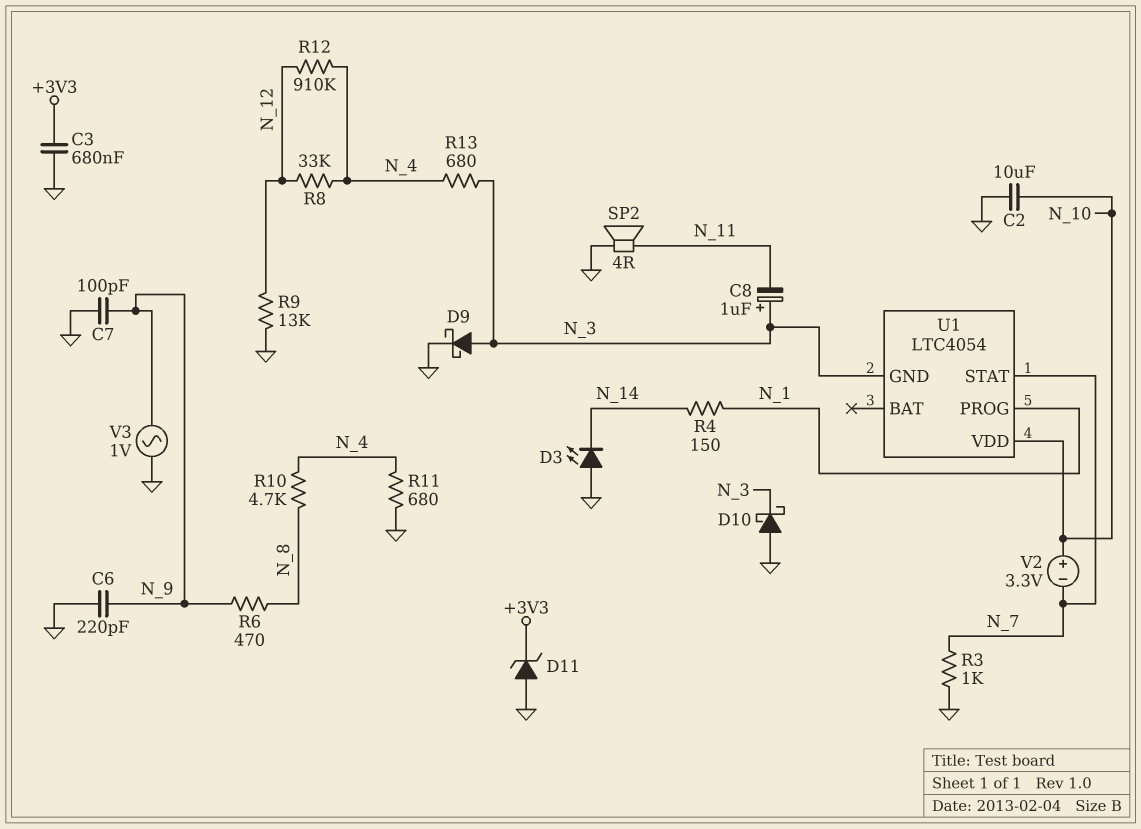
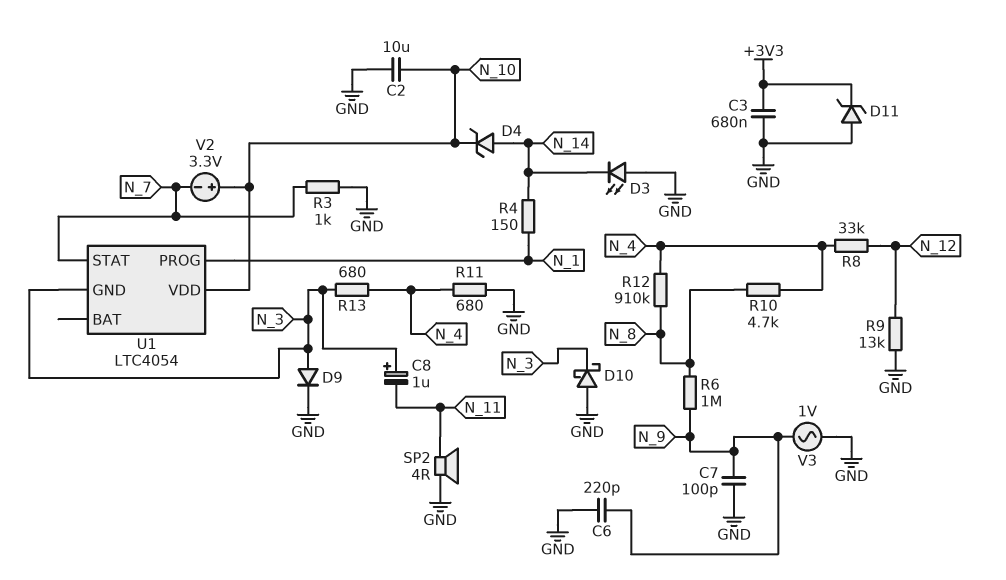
D4: none -> zener (A N_14, K N_10)
D9: schottky (A N_3, K GND) -> diode (A N_3, K GND)
R6: 470 (N_8, N_9) -> 1M (N_8, N_9)
R12: 910k (N_4, N_12) -> 910k (N_4, N_8)

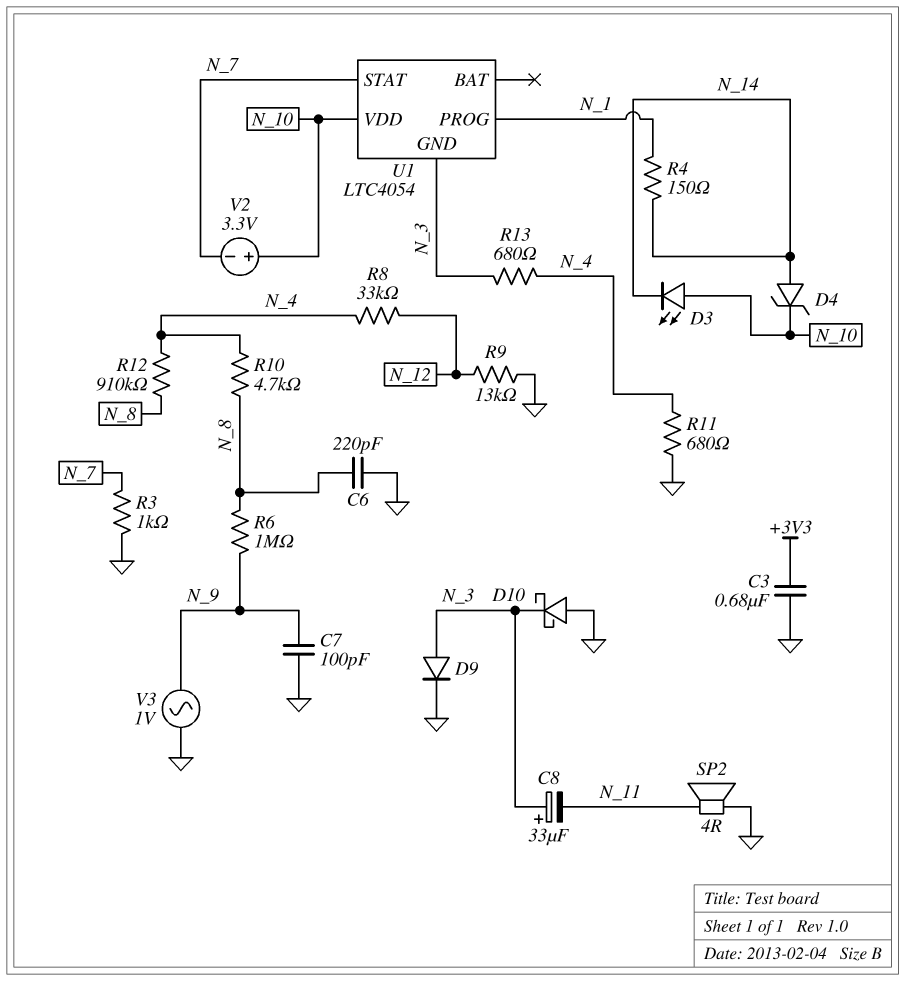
C2: 10uF (GND, N_10) -> none
C6: 220pF (GND, N_9) -> 220pF (GND, N_8)
C8: 1uF (plus N_3, minus N_11) -> 33uF (plus N_3, minus N_11)
D3: LED (A GND, K N_14) -> LED (A N_10, K N_14)
D11: zener (A GND, K +3V3) -> none

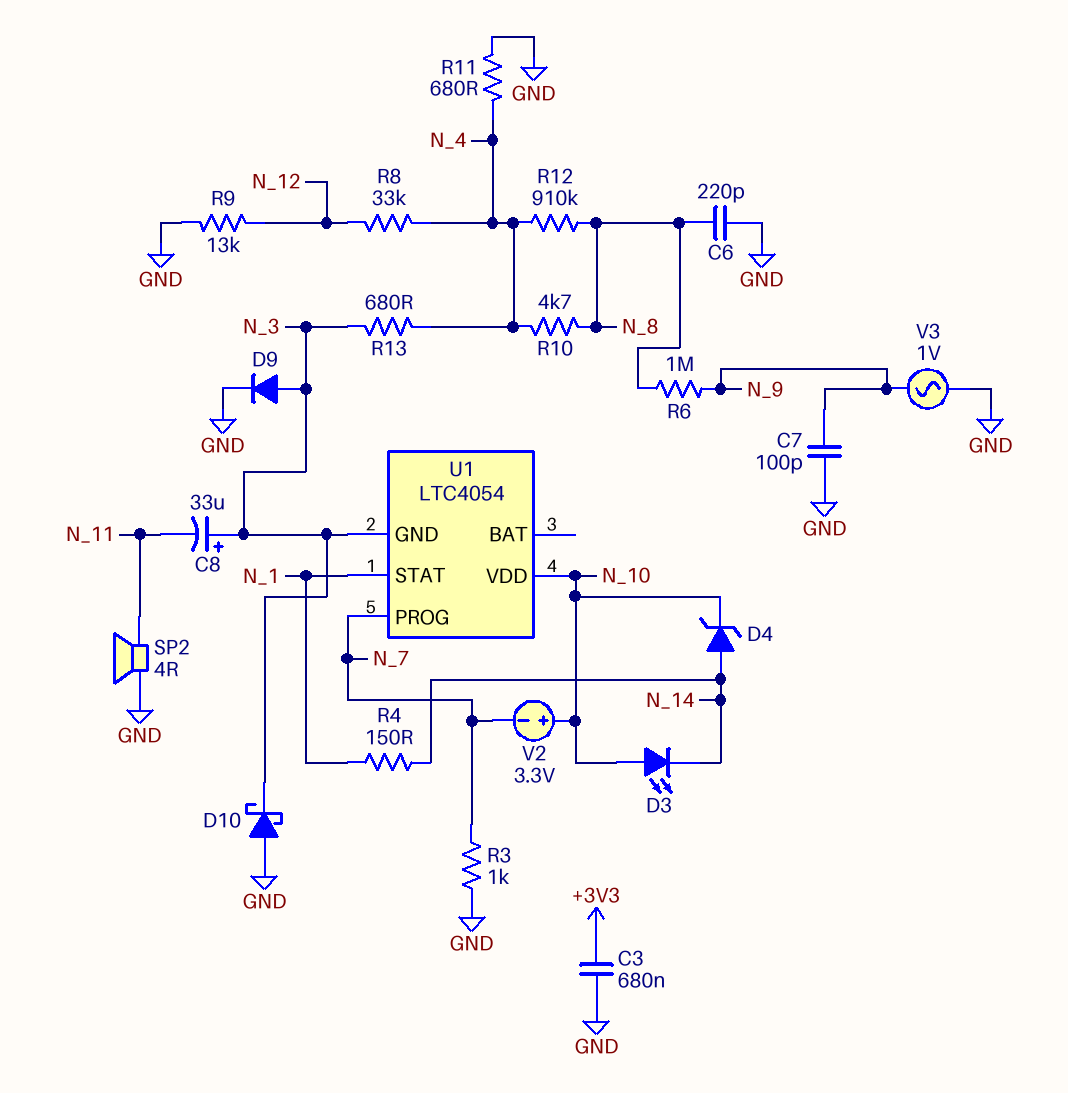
U1 pin PROG: N_1 -> N_7
U1 pin STAT: N_7 -> N_1

